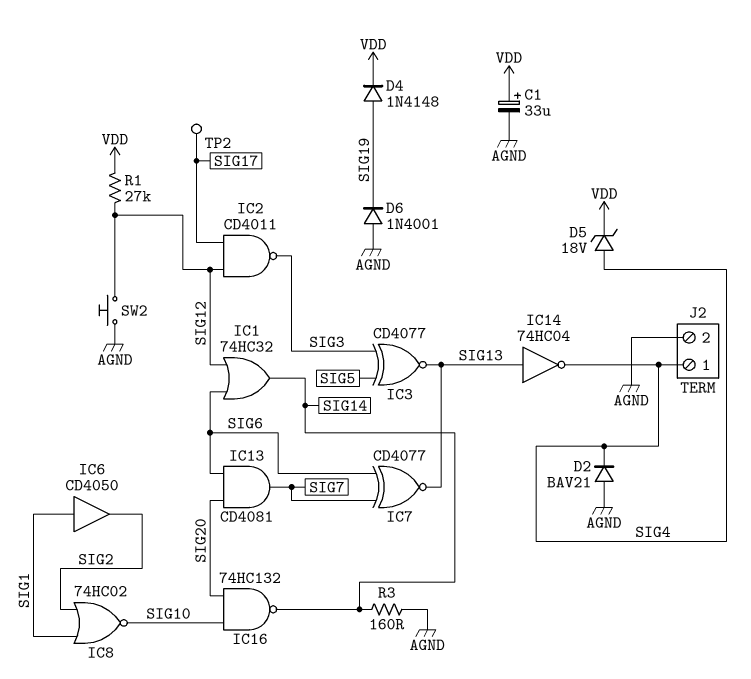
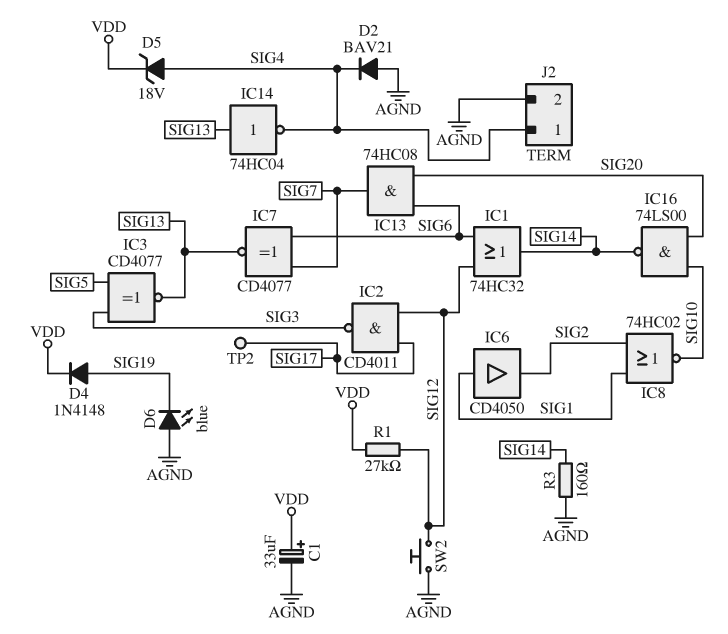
D6: diode 1N4001 (A AGND, K SIG19) -> LED blue (A AGND, K SIG19)
IC13: AND CD4081 (in SIG6, in SIG20, out SIG7) -> AND 74HC08 (in SIG6, in SIG20, out SIG7)
IC16: NAND 74HC132 (in SIG10, in SIG20, out SIG14) -> NAND 74LS00 (in SIG10, in SIG20, out SIG14)

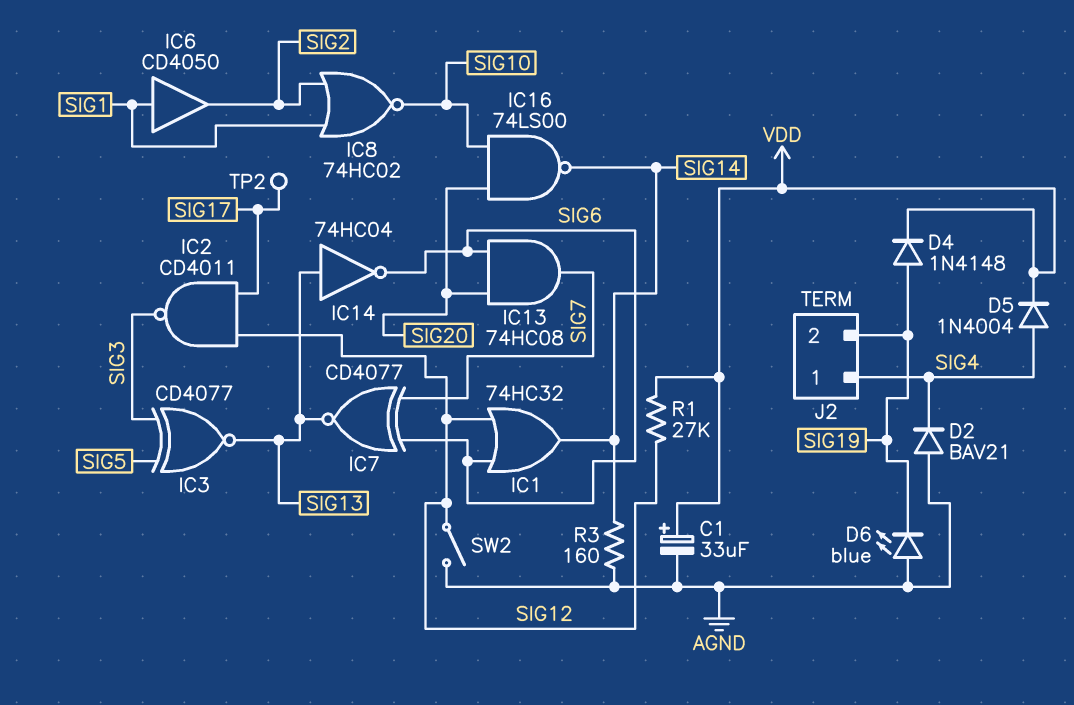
D5: zener 18V (A SIG4, K VDD) -> diode 1N4004 (A SIG4, K VDD)
IC14: NOT 74HC04 (in SIG13, out SIG4) -> NOT 74HC04 (in SIG13, out SIG6)
J2 pin 2: AGND -> SIG19
SW2: button (AGND, SIG12) -> switch (AGND, SIG12)

